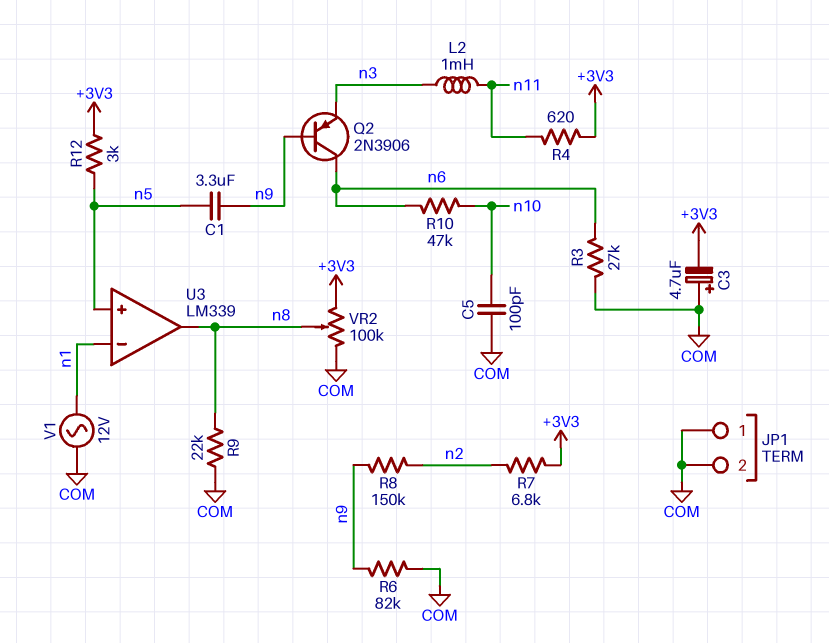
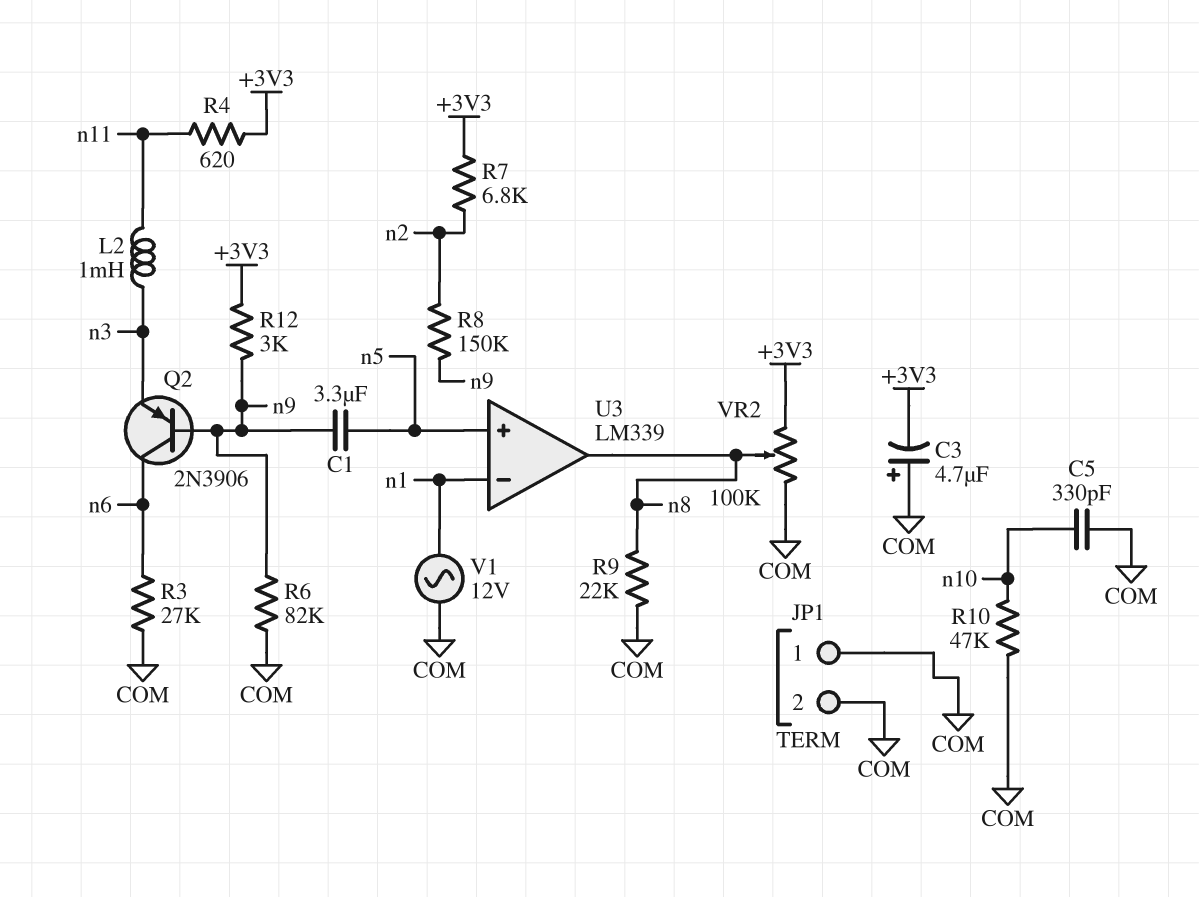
C5: 100pF (COM, n10) -> 330pF (COM, n10)
R10: 47k (n6, n10) -> 47k (COM, n10)
R12: 3k (+3V3, n5) -> 3k (+3V3, n9)

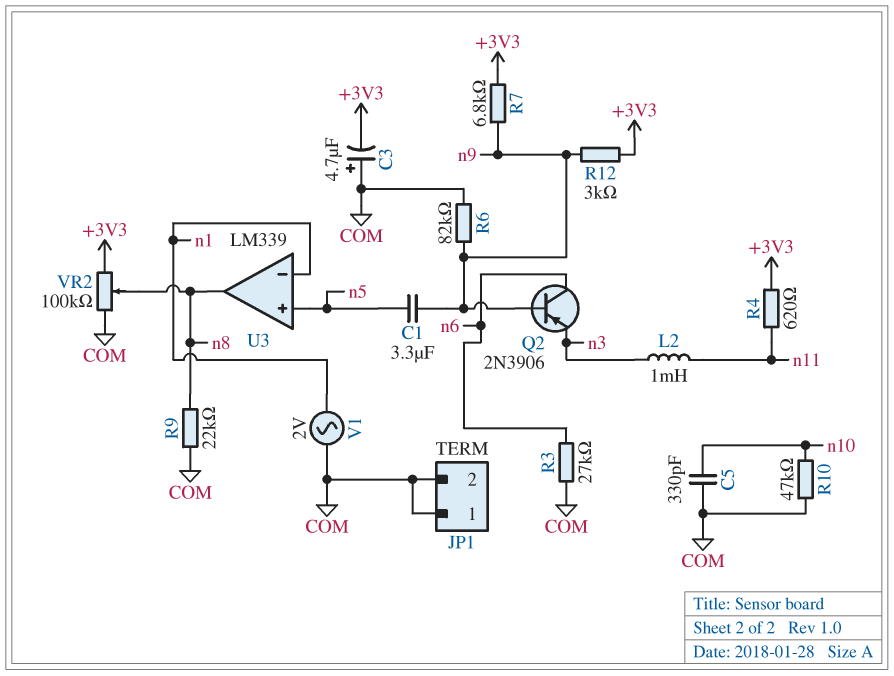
R7: 6.8k (+3V3, n2) -> 6.8k (+3V3, n9)
R8: 150k (n2, n9) -> none
V1: AC 12V (COM, n1) -> AC 2V (COM, n1)

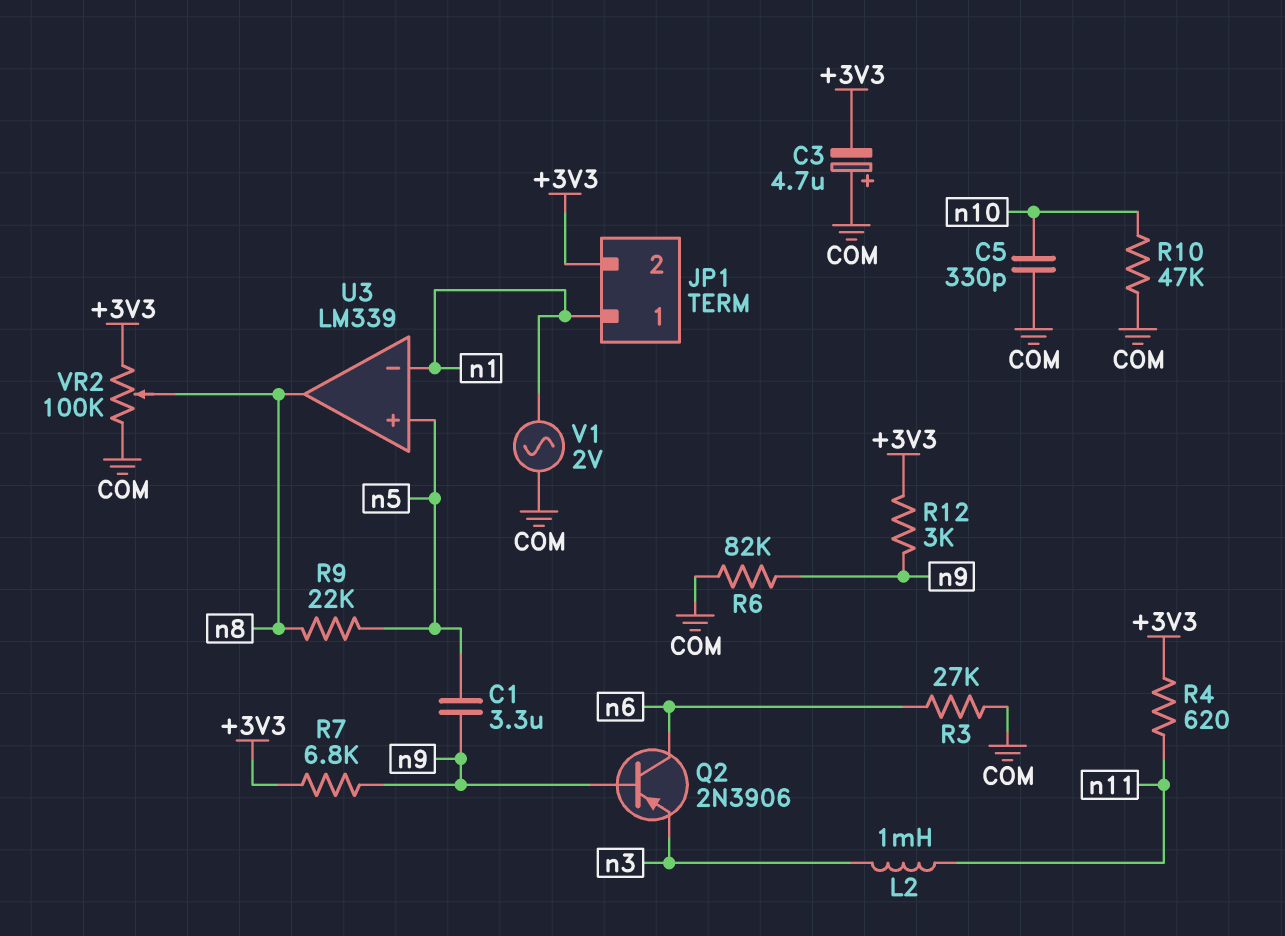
JP1 pin 1: COM -> n1
JP1 pin 2: COM -> +3V3
R9: 22k (COM, n8) -> 22k (n5, n8)

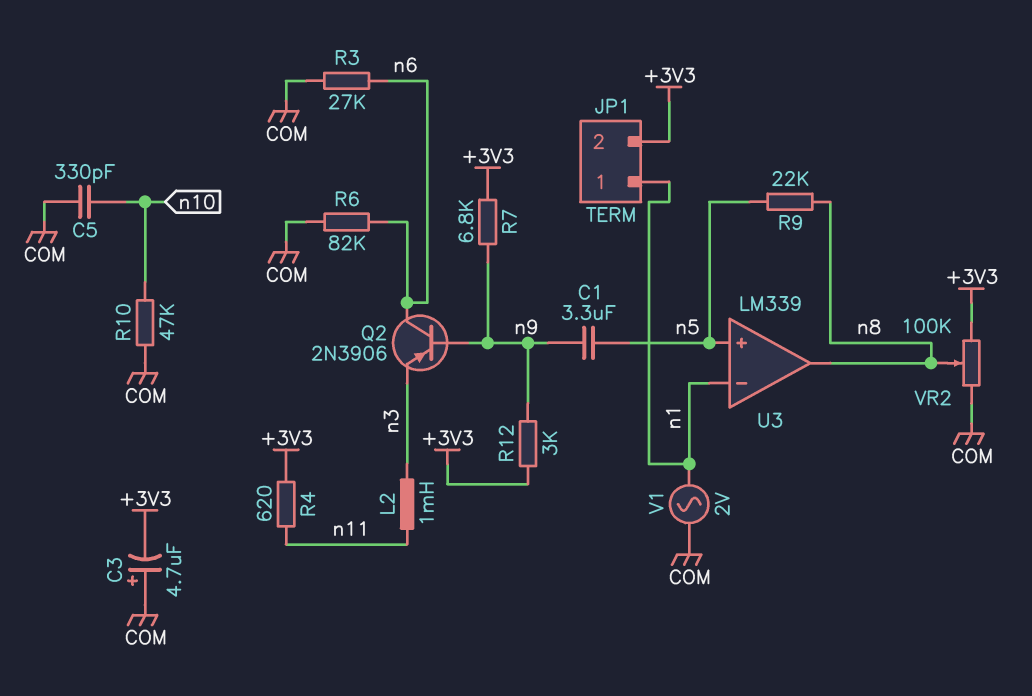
R6: 82k (COM, n9) -> 82k (COM, n6)

